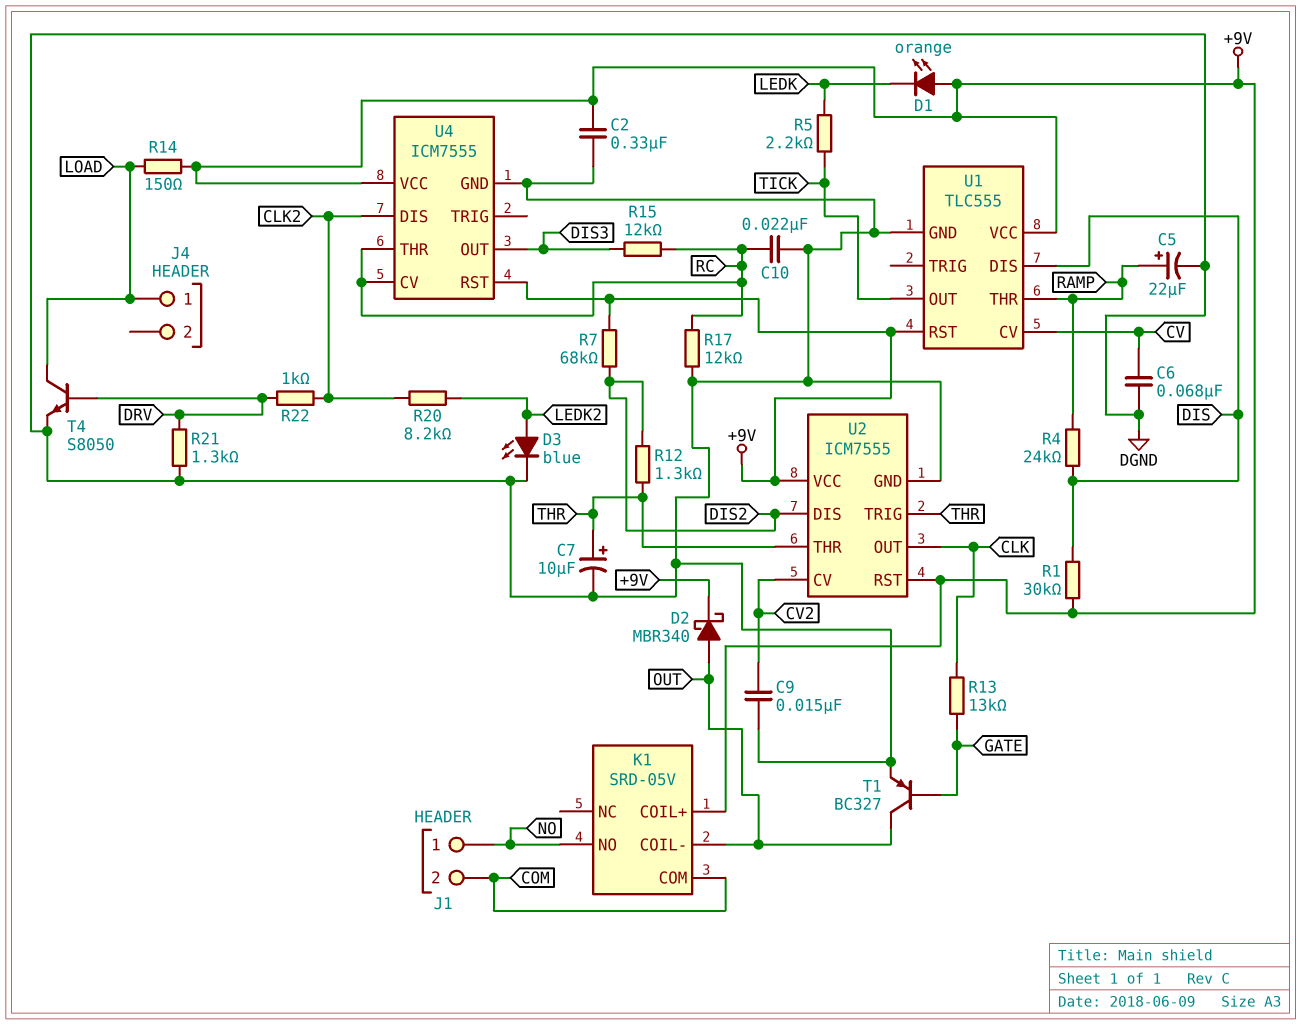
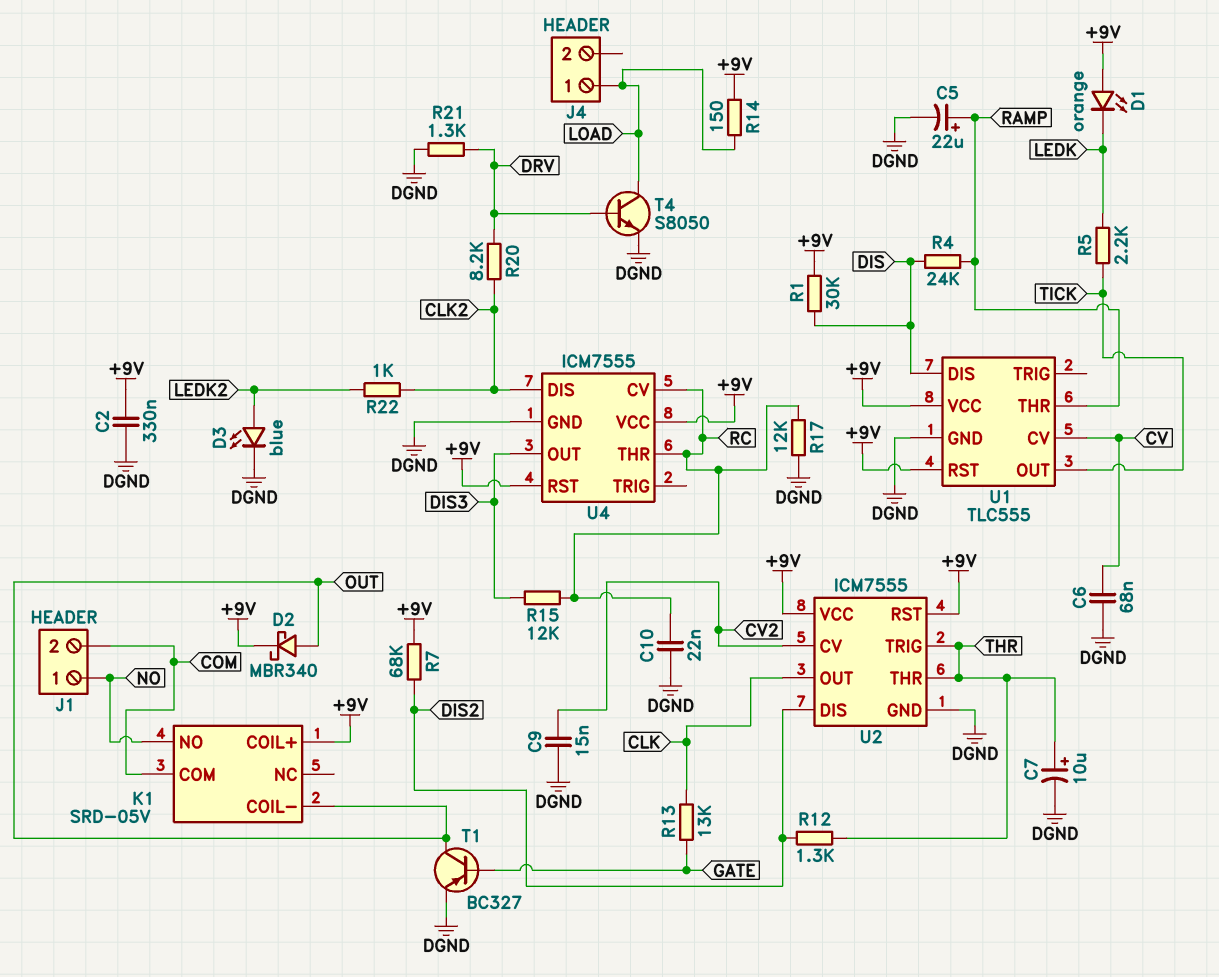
R20: 8.2k (CLK2, LEDK2) -> 8.2k (CLK2, DRV)
R22: 1k (CLK2, DRV) -> 1k (CLK2, LEDK2)

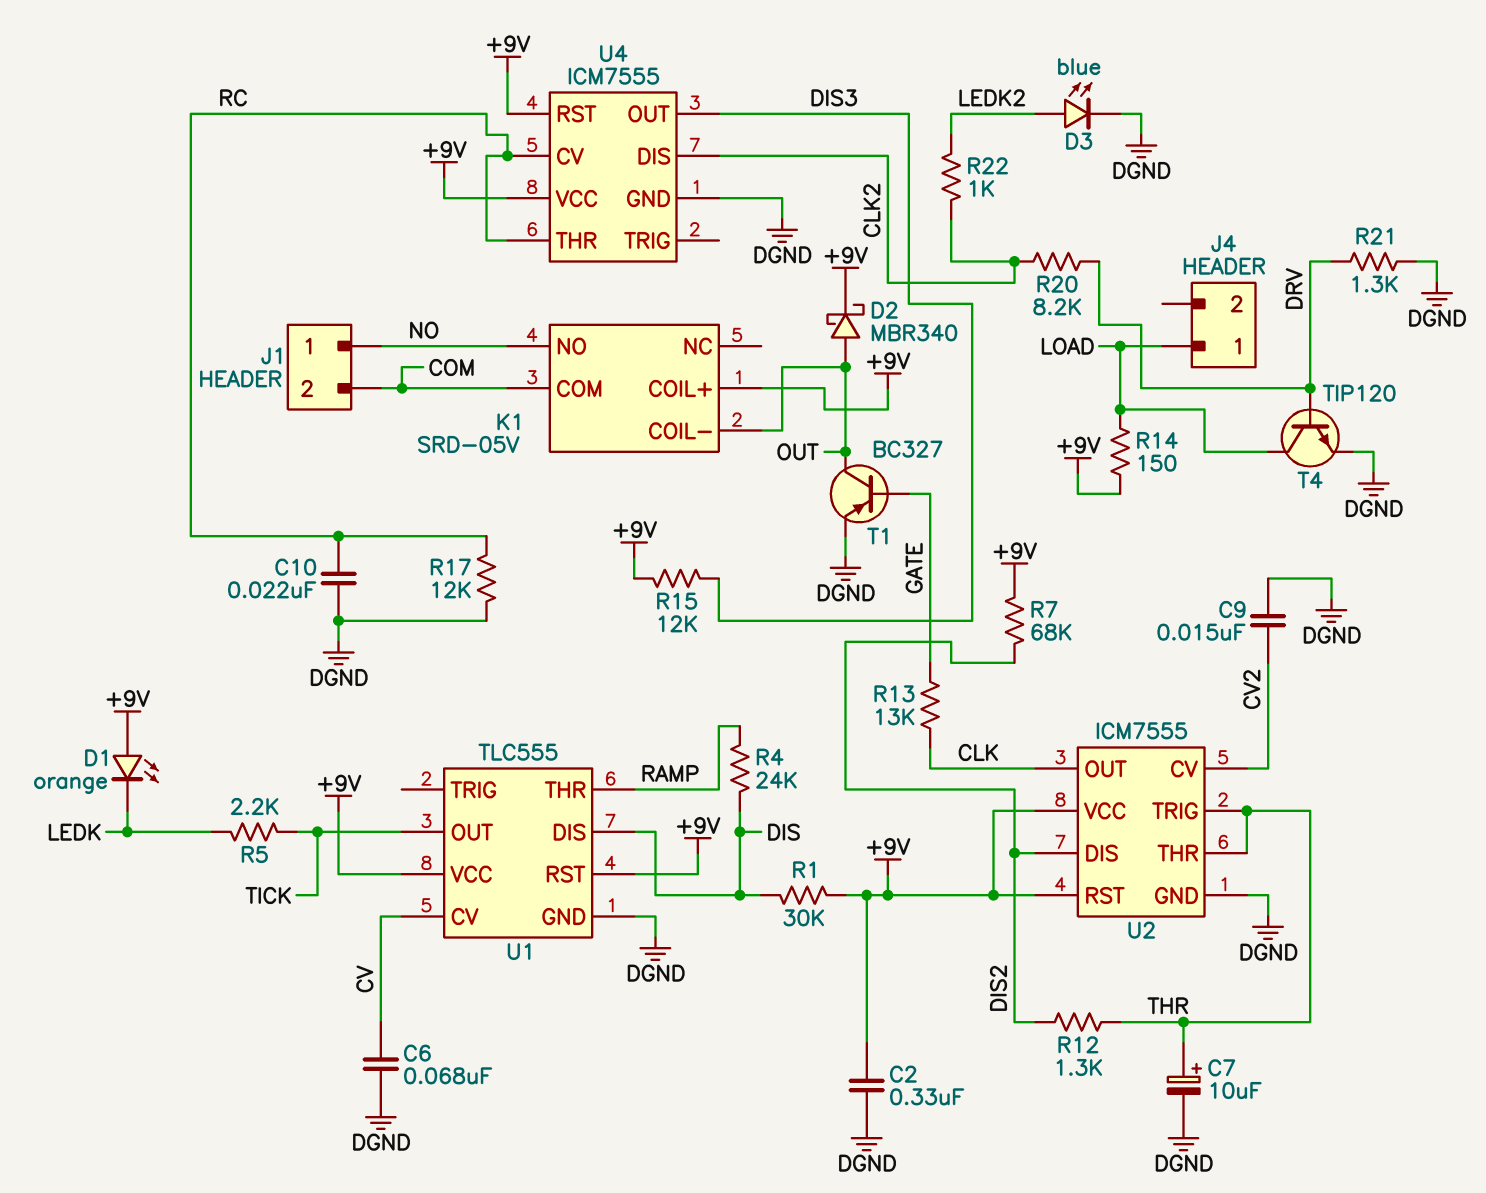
C5: 22uF (plus RAMP, minus DGND) -> none
R15: 12k (DIS3, RC) -> 12k (+9V, DIS3)
T4: NPN S8050 (B DRV, C LOAD, E DGND) -> NPN TIP120 (B DRV, C LOAD, E DGND)

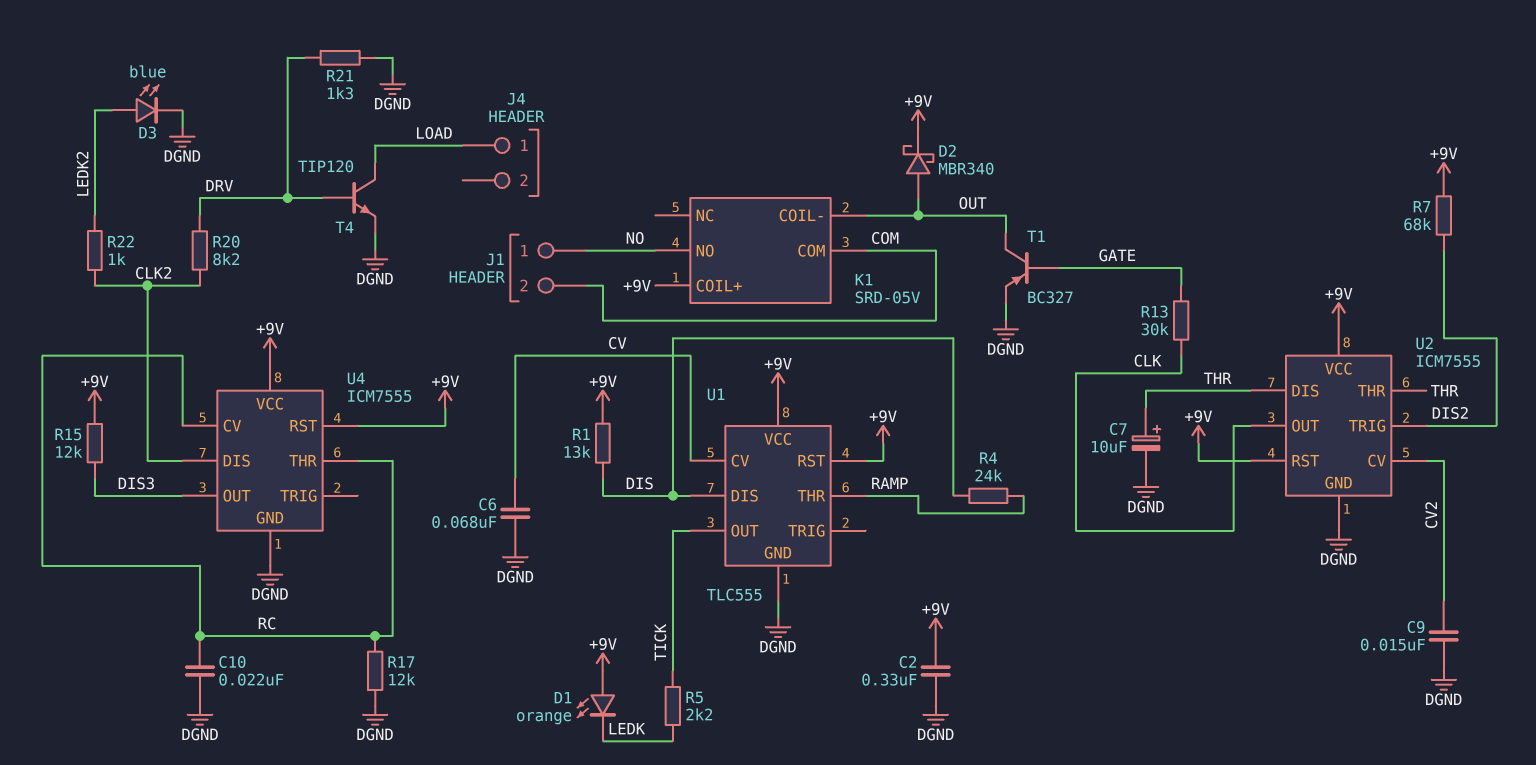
R1: 30k (+9V, DIS) -> 13k (+9V, DIS)
R12: 1.3k (DIS2, THR) -> none
R13: 13k (CLK, GATE) -> 30k (CLK, GATE)
R14: 150 (+9V, LOAD) -> none
U2 pin DIS: DIS2 -> THR
U2 pin TRIG: THR -> DIS2

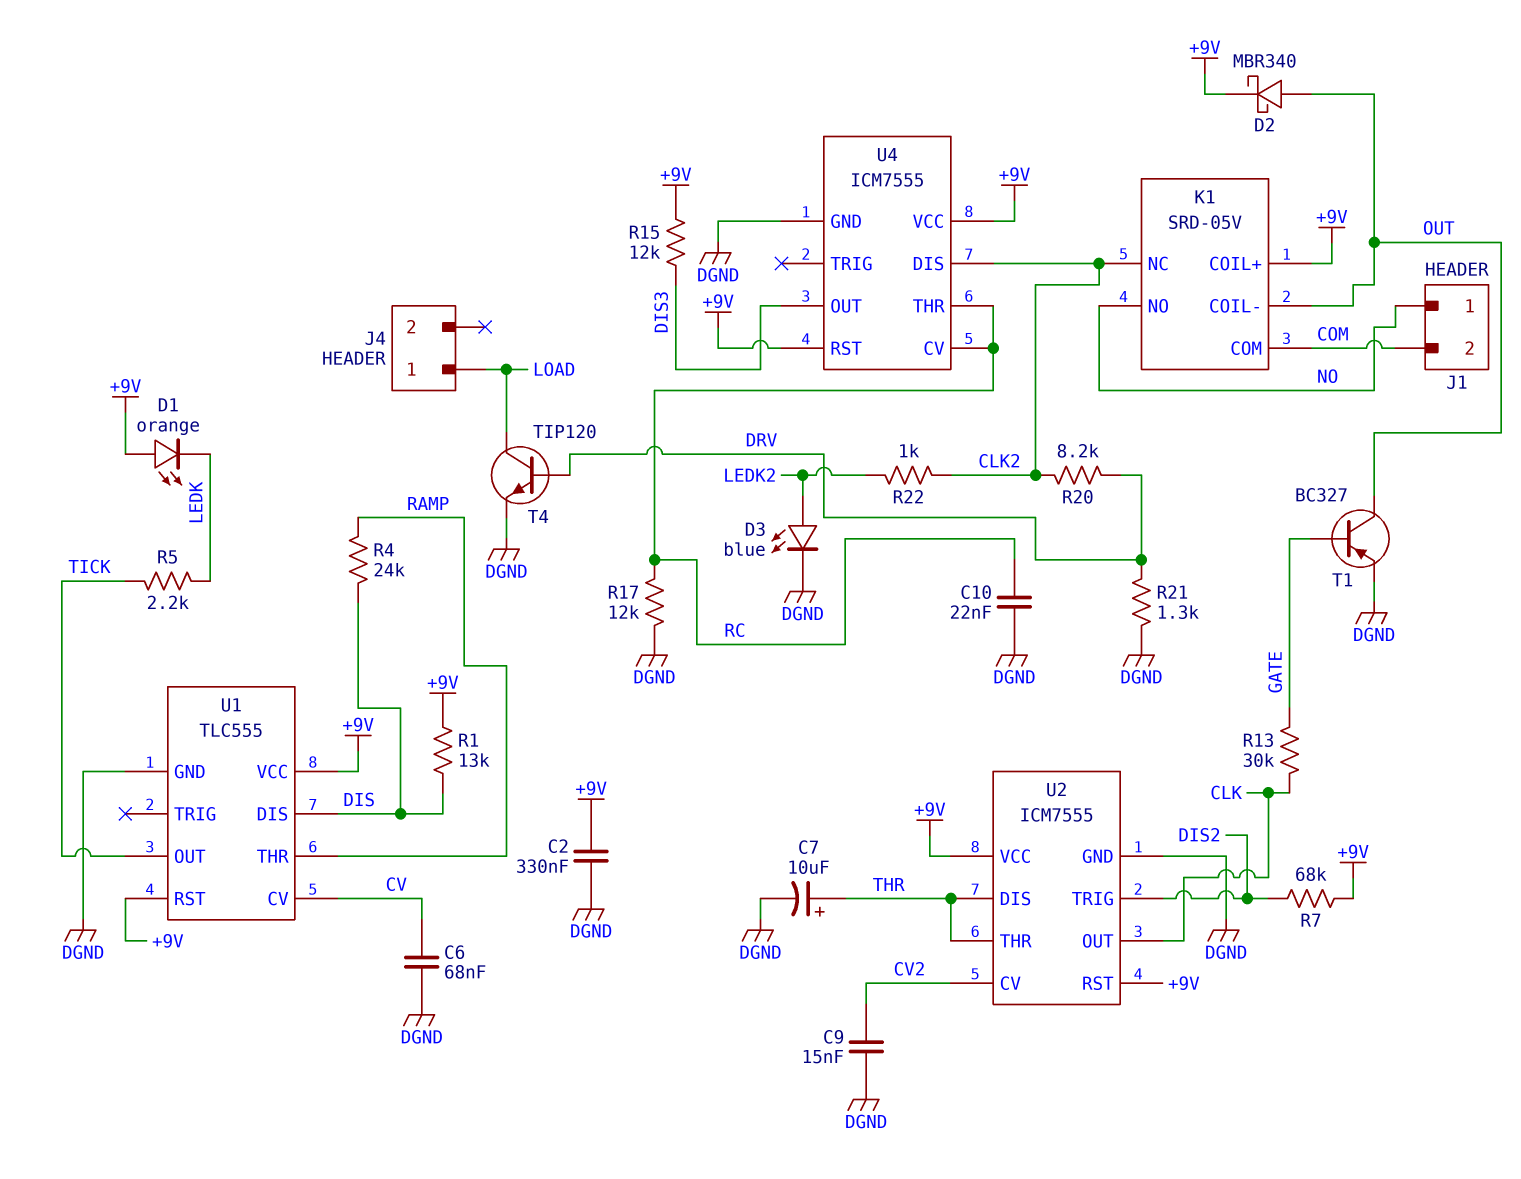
K1 pin NC: none -> CLK2

